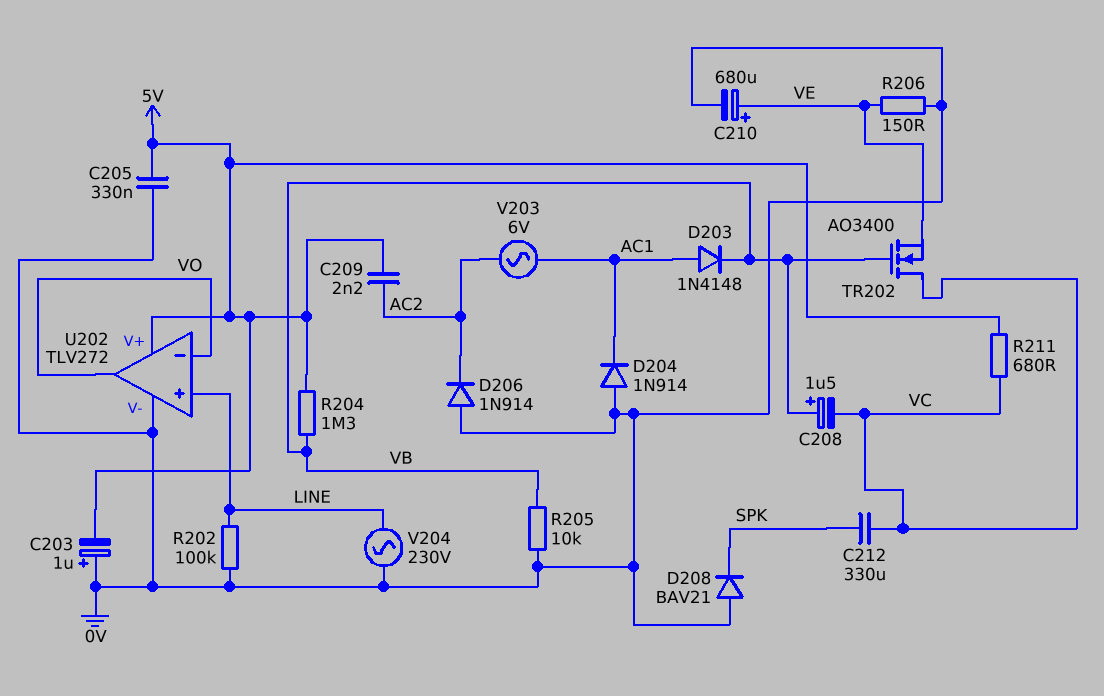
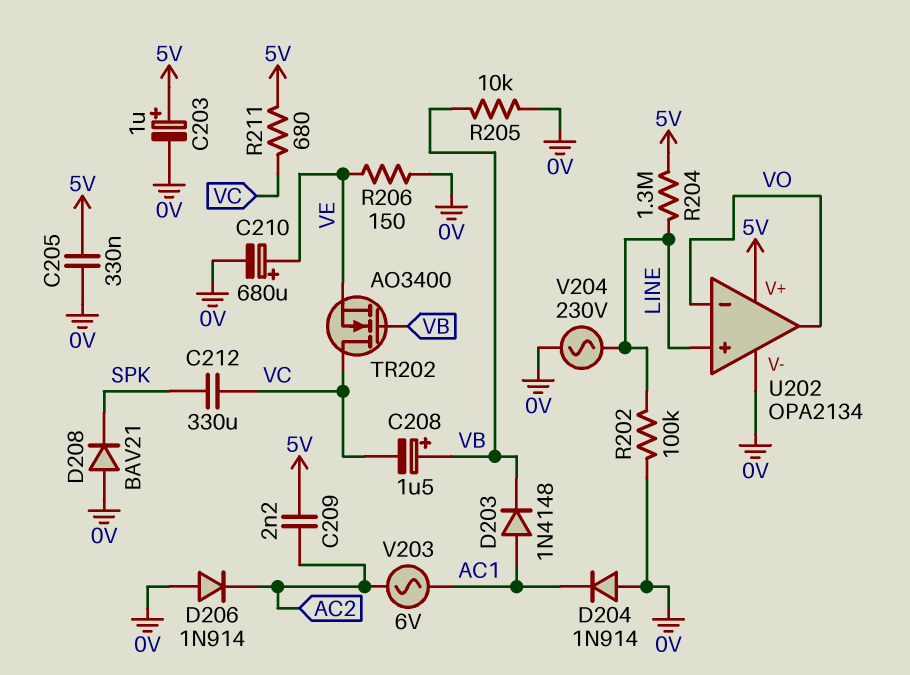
C203: 1uF (plus 0V, minus 5V) -> 1uF (plus 5V, minus 0V)
R204: 1.3M (5V, VB) -> 1.3M (5V, LINE)
U202: TLV272 -> OPA2134

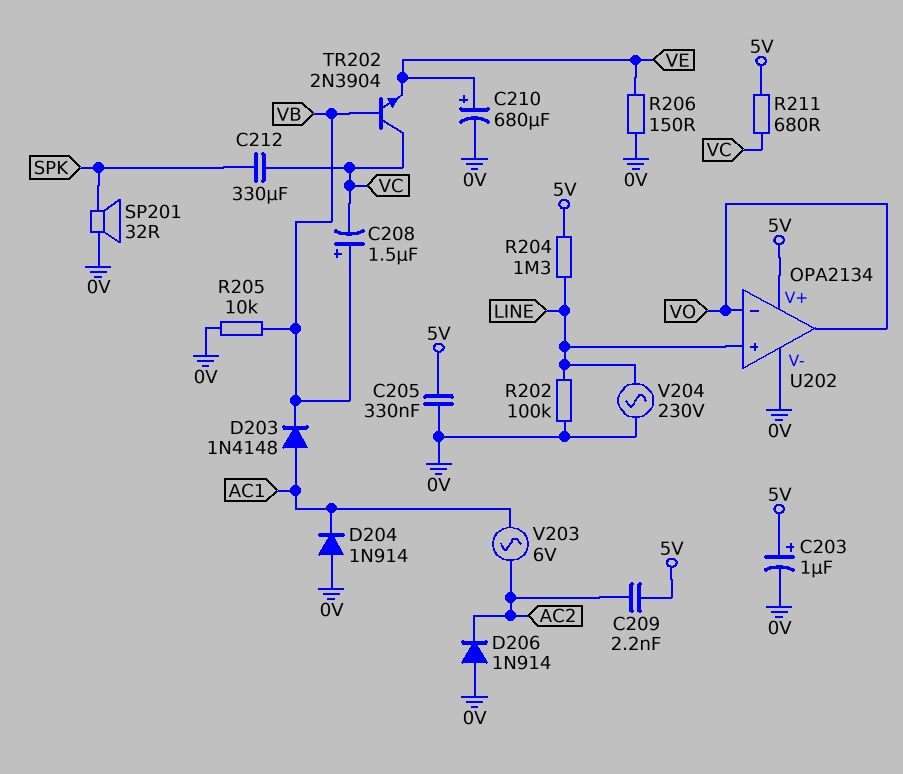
D208: diode BAV21 (A 0V, K SPK) -> none
SP201: none -> speaker 32R (0V, SPK)
TR202: NMOS AO3400 (G VB, D VC, S VE) -> NPN 2N3904 (B VB, C VC, E VE)

